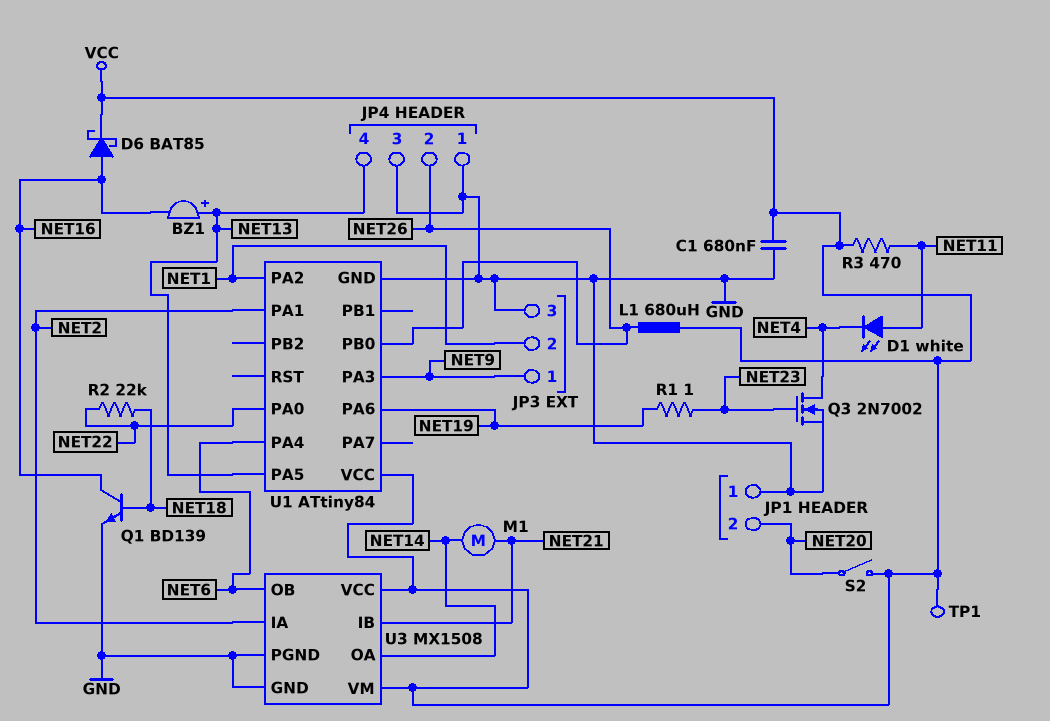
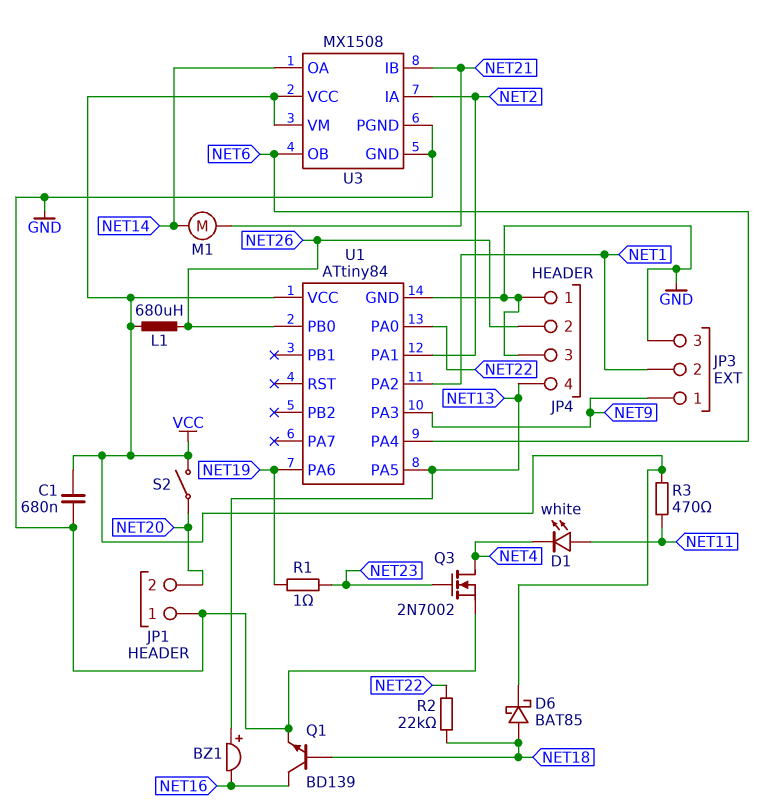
D6: schottky BAT85 (A NET16, K VCC) -> schottky BAT85 (A NET18, K VCC)
TP1: test point (VCC) -> none

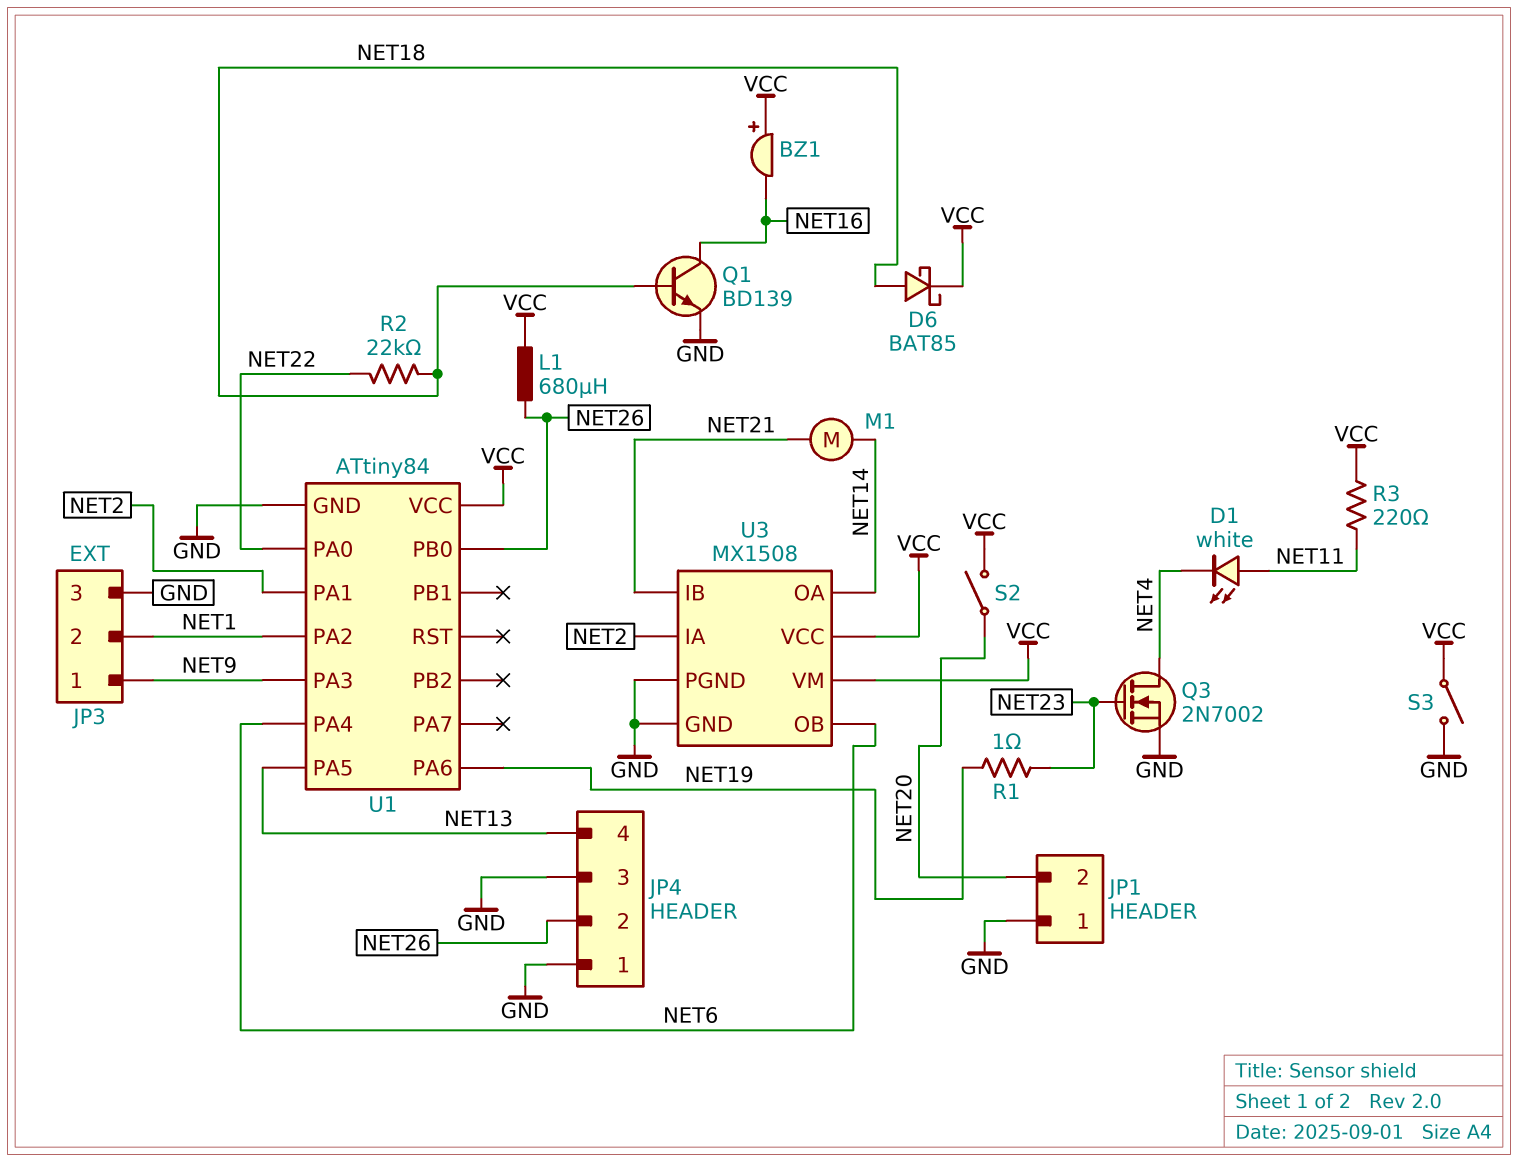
BZ1: buzzer (plus NET13, minus NET16) -> buzzer (plus VCC, minus NET16)
C1: 680nF (GND, VCC) -> none
R3: 470 (NET11, VCC) -> 220 (NET11, VCC)
S3: none -> switch (GND, VCC)

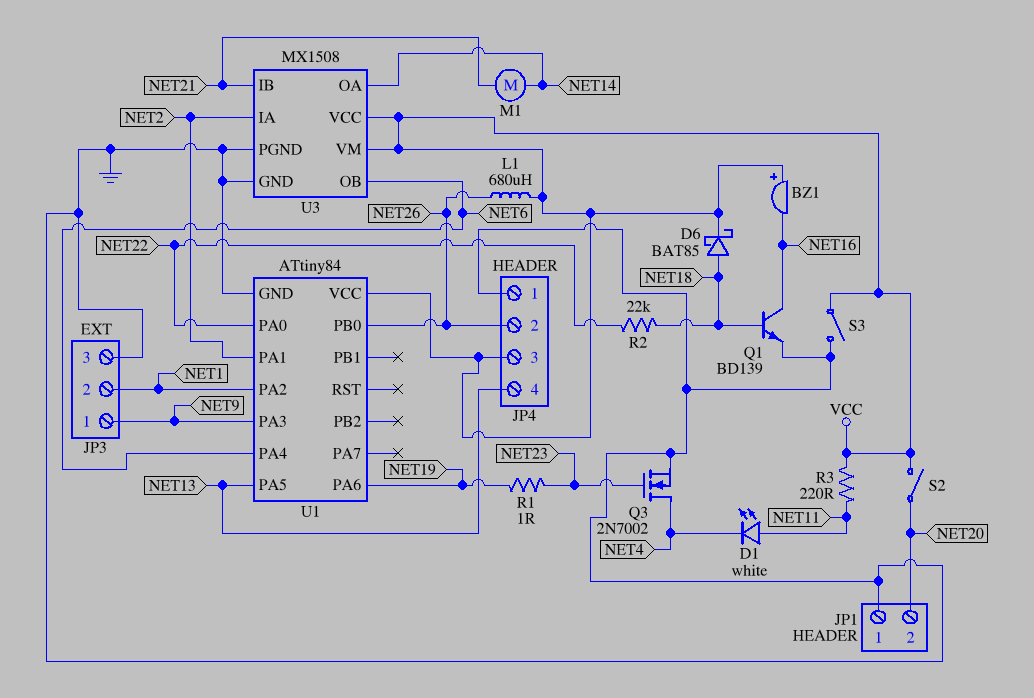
JP4 pin 3: GND -> VCC

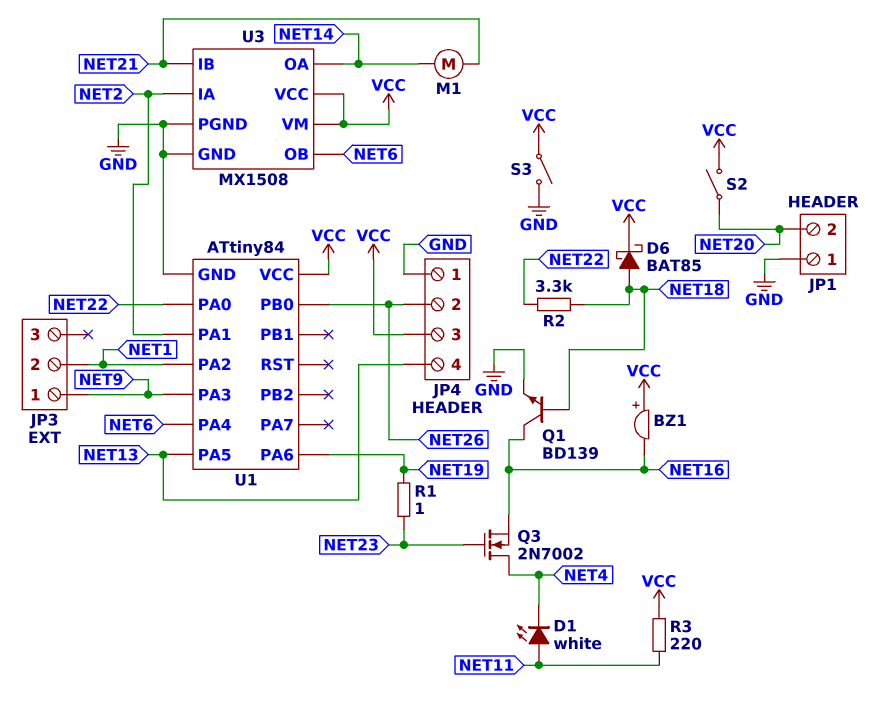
JP3 pin 3: GND -> none
L1: 680uH (NET26, VCC) -> none
Q3: NMOS 2N7002 (G NET23, D NET4, S GND) -> NMOS 2N7002 (G NET23, D NET4, S NET16)
R2: 22k (NET18, NET22) -> 3.3k (NET18, NET22)

